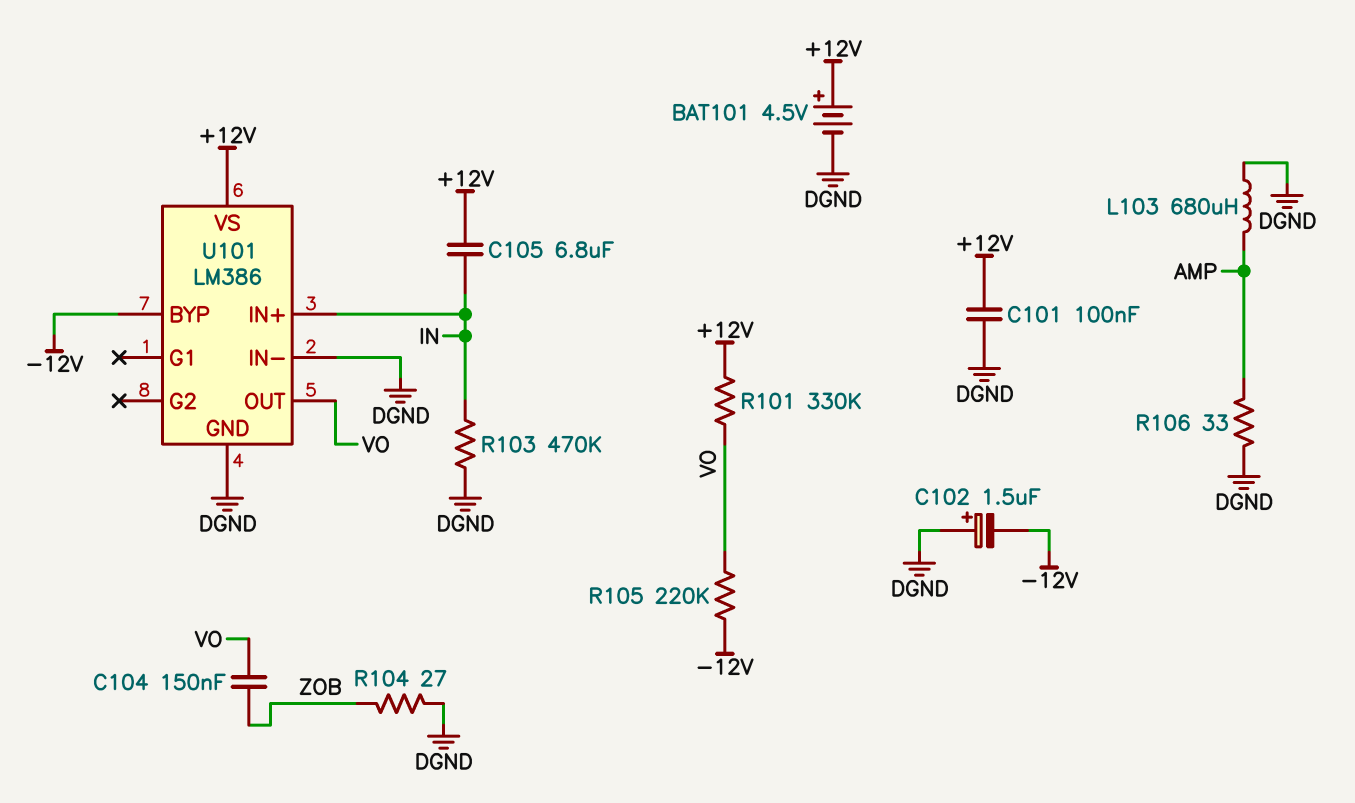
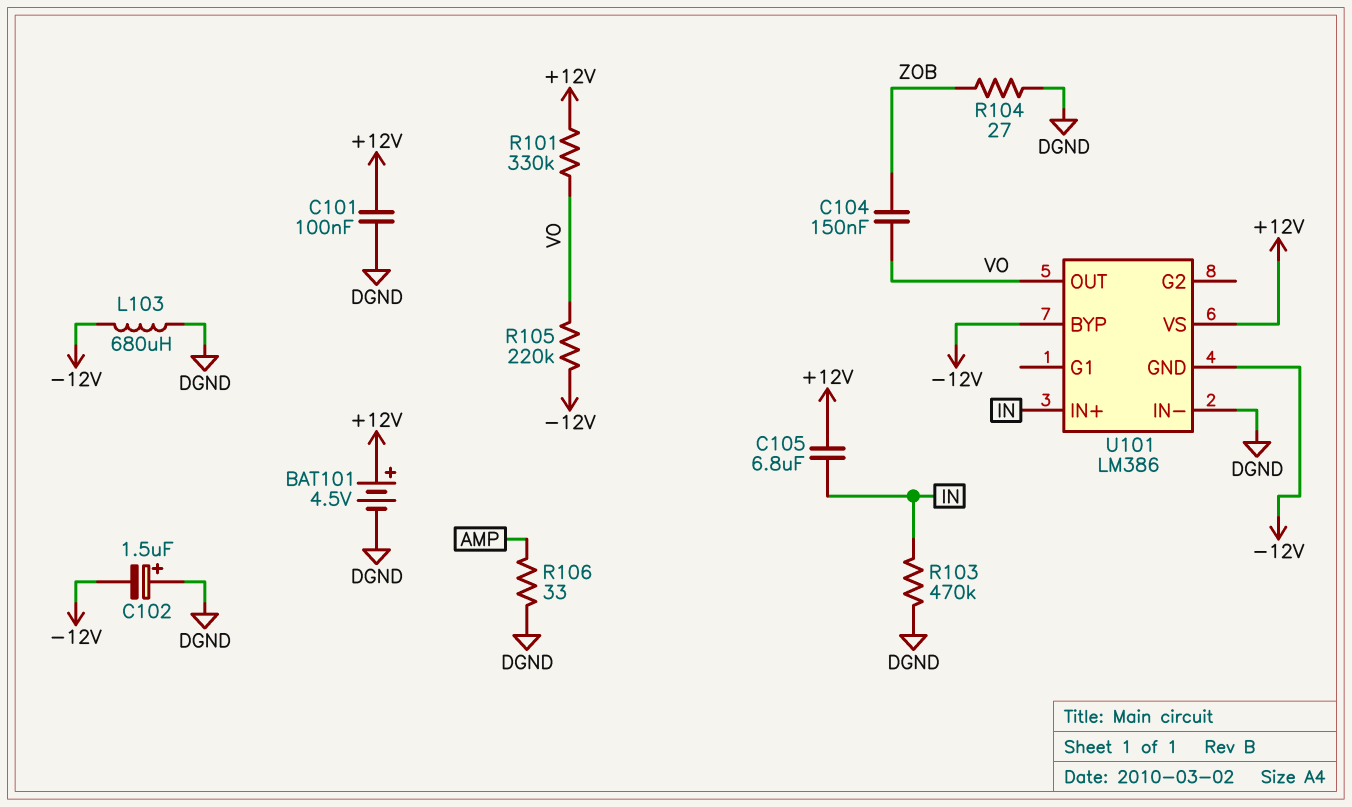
L103: 680uH (AMP, DGND) -> 680uH (-12V, DGND)
U101 pin GND: DGND -> -12V

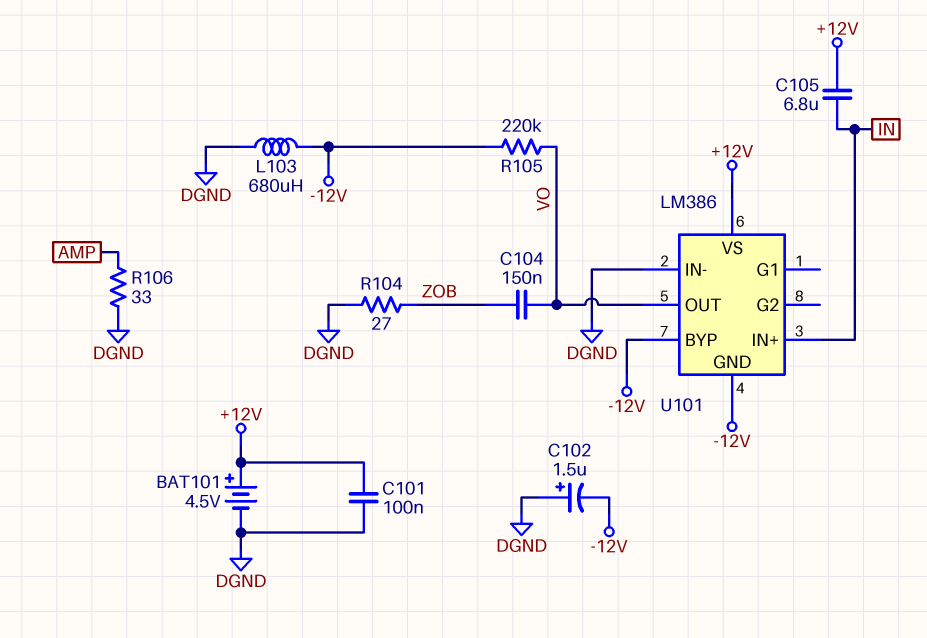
R101: 330k (+12V, VO) -> none
R103: 470k (DGND, IN) -> none

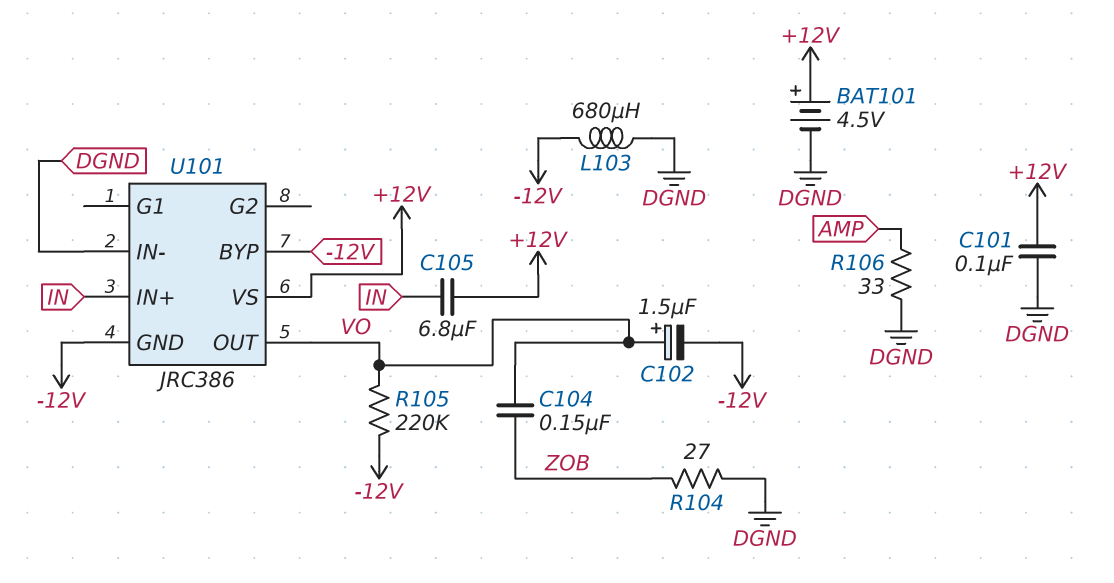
C102: 1.5uF (plus DGND, minus -12V) -> 1.5uF (plus VO, minus -12V)
U101: LM386 -> JRC386

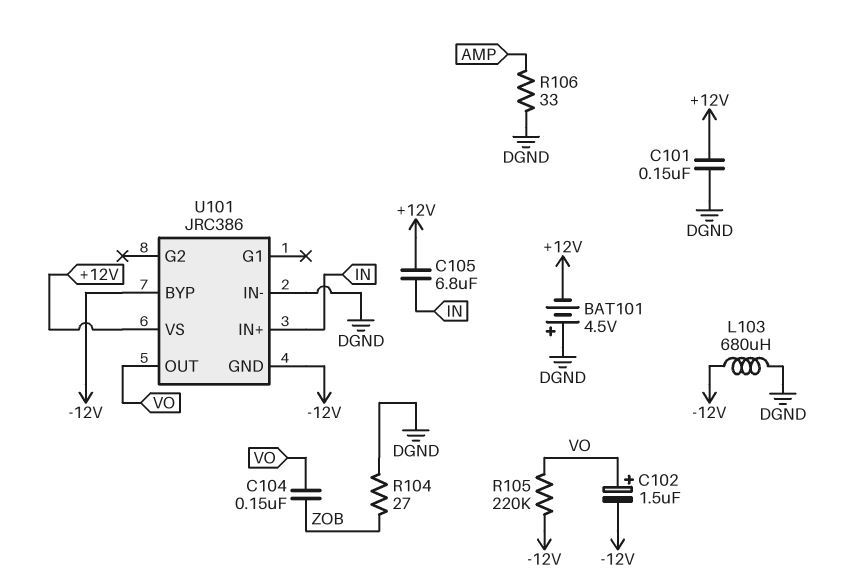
BAT101: 4.5V (plus +12V, minus DGND) -> 4.5V (plus DGND, minus +12V)
C101: 100nF (+12V, DGND) -> 150nF (+12V, DGND)

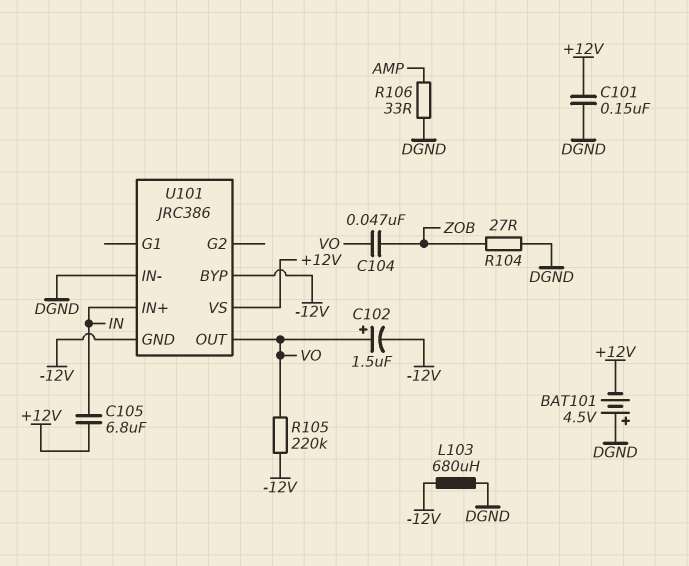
C104: 150nF (VO, ZOB) -> 47nF (VO, ZOB)

